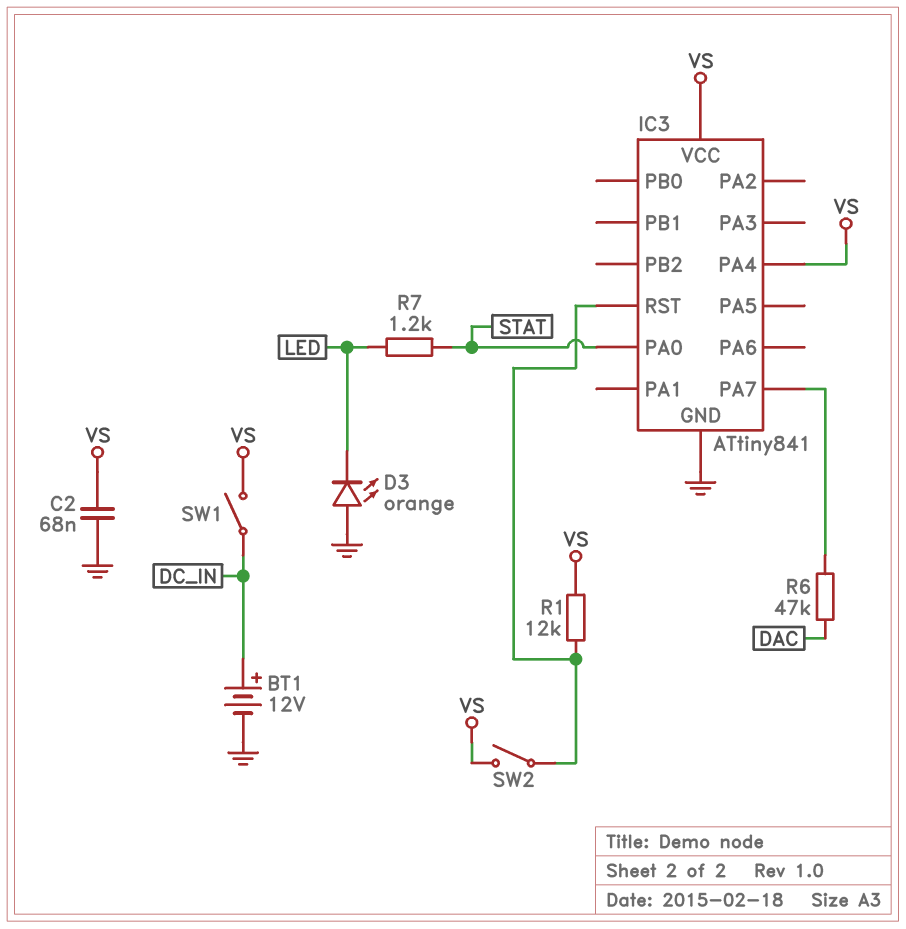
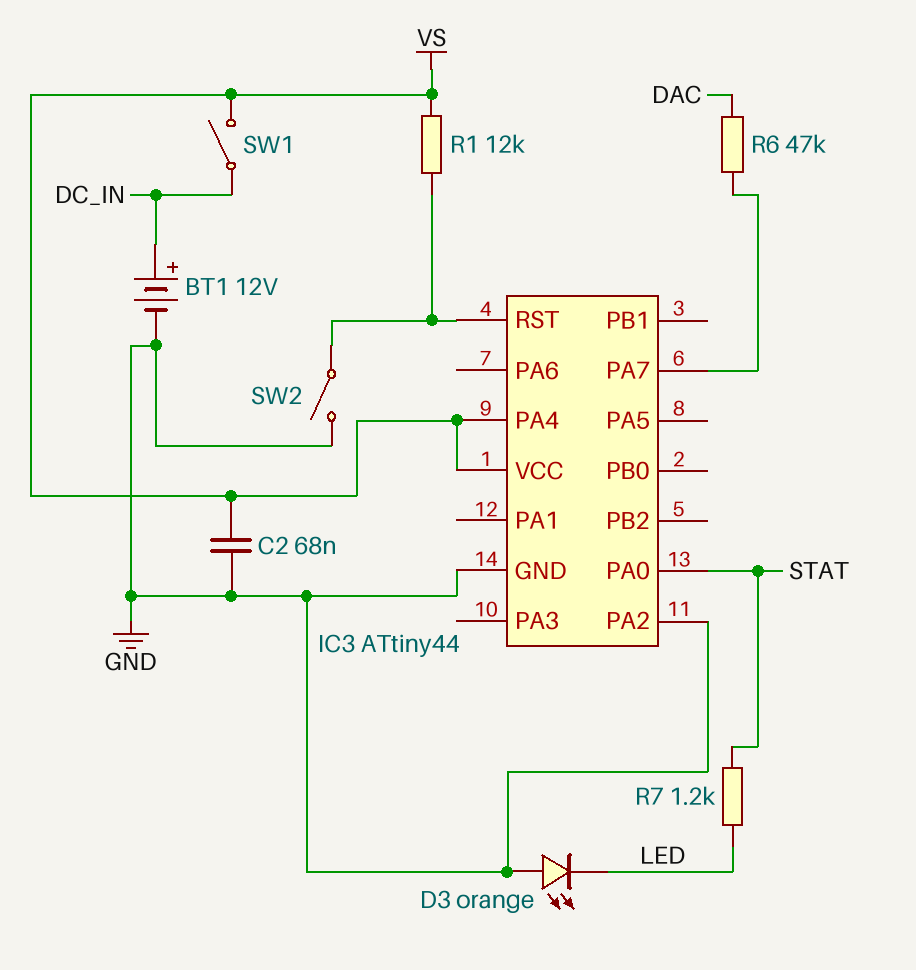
IC3: ATtiny841 -> ATtiny44
IC3 pin PA2: none -> GND
SW2: switch (IC3/RST, VS) -> switch (GND, IC3/RST)

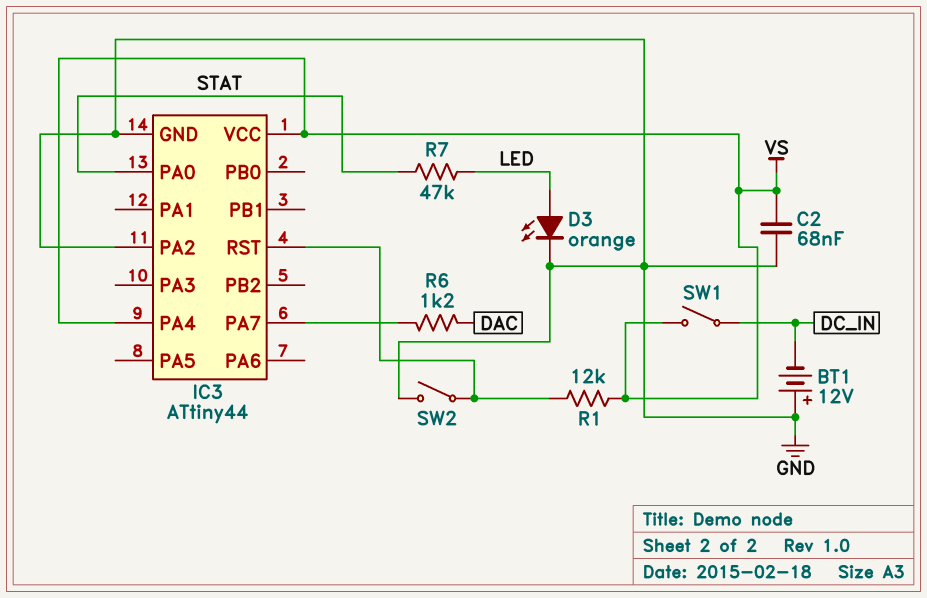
BT1: 12V (plus DC_IN, minus GND) -> 12V (plus GND, minus DC_IN)
D3: LED orange (A GND, K LED) -> LED orange (A LED, K GND)
R6: 47k (DAC, IC3/PA7) -> 1.2k (DAC, IC3/PA7)
R7: 1.2k (LED, STAT) -> 47k (LED, STAT)

